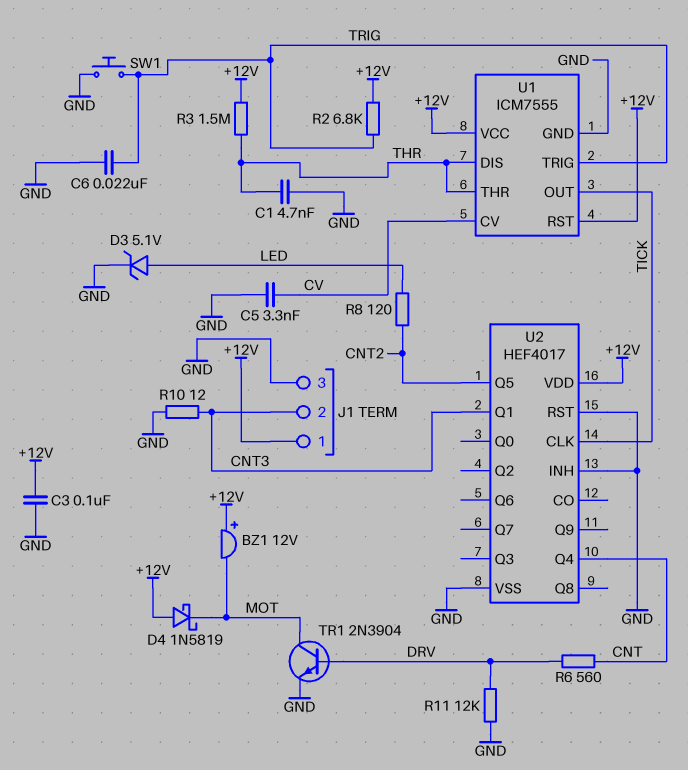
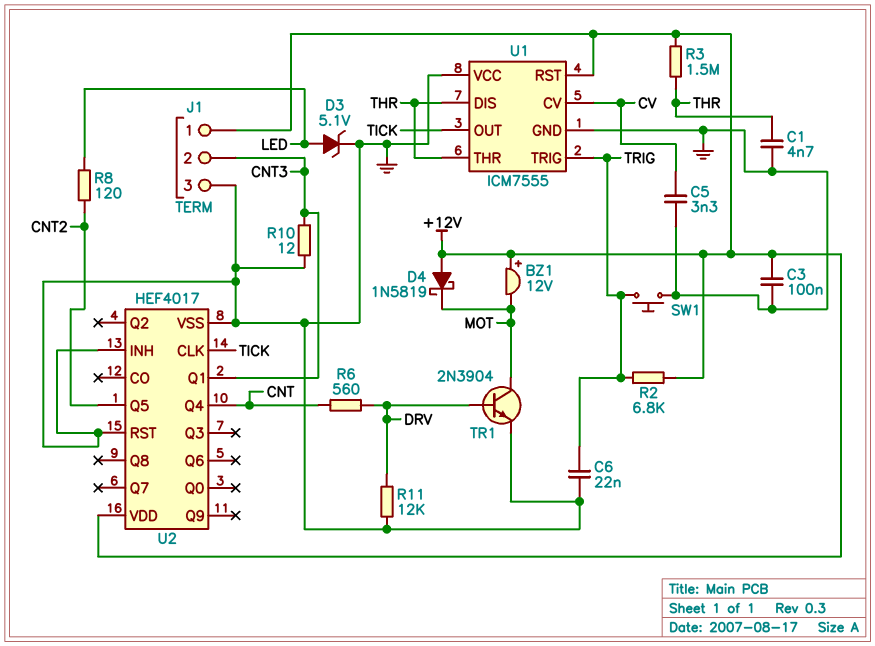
U1 pin VCC: +12V -> GND

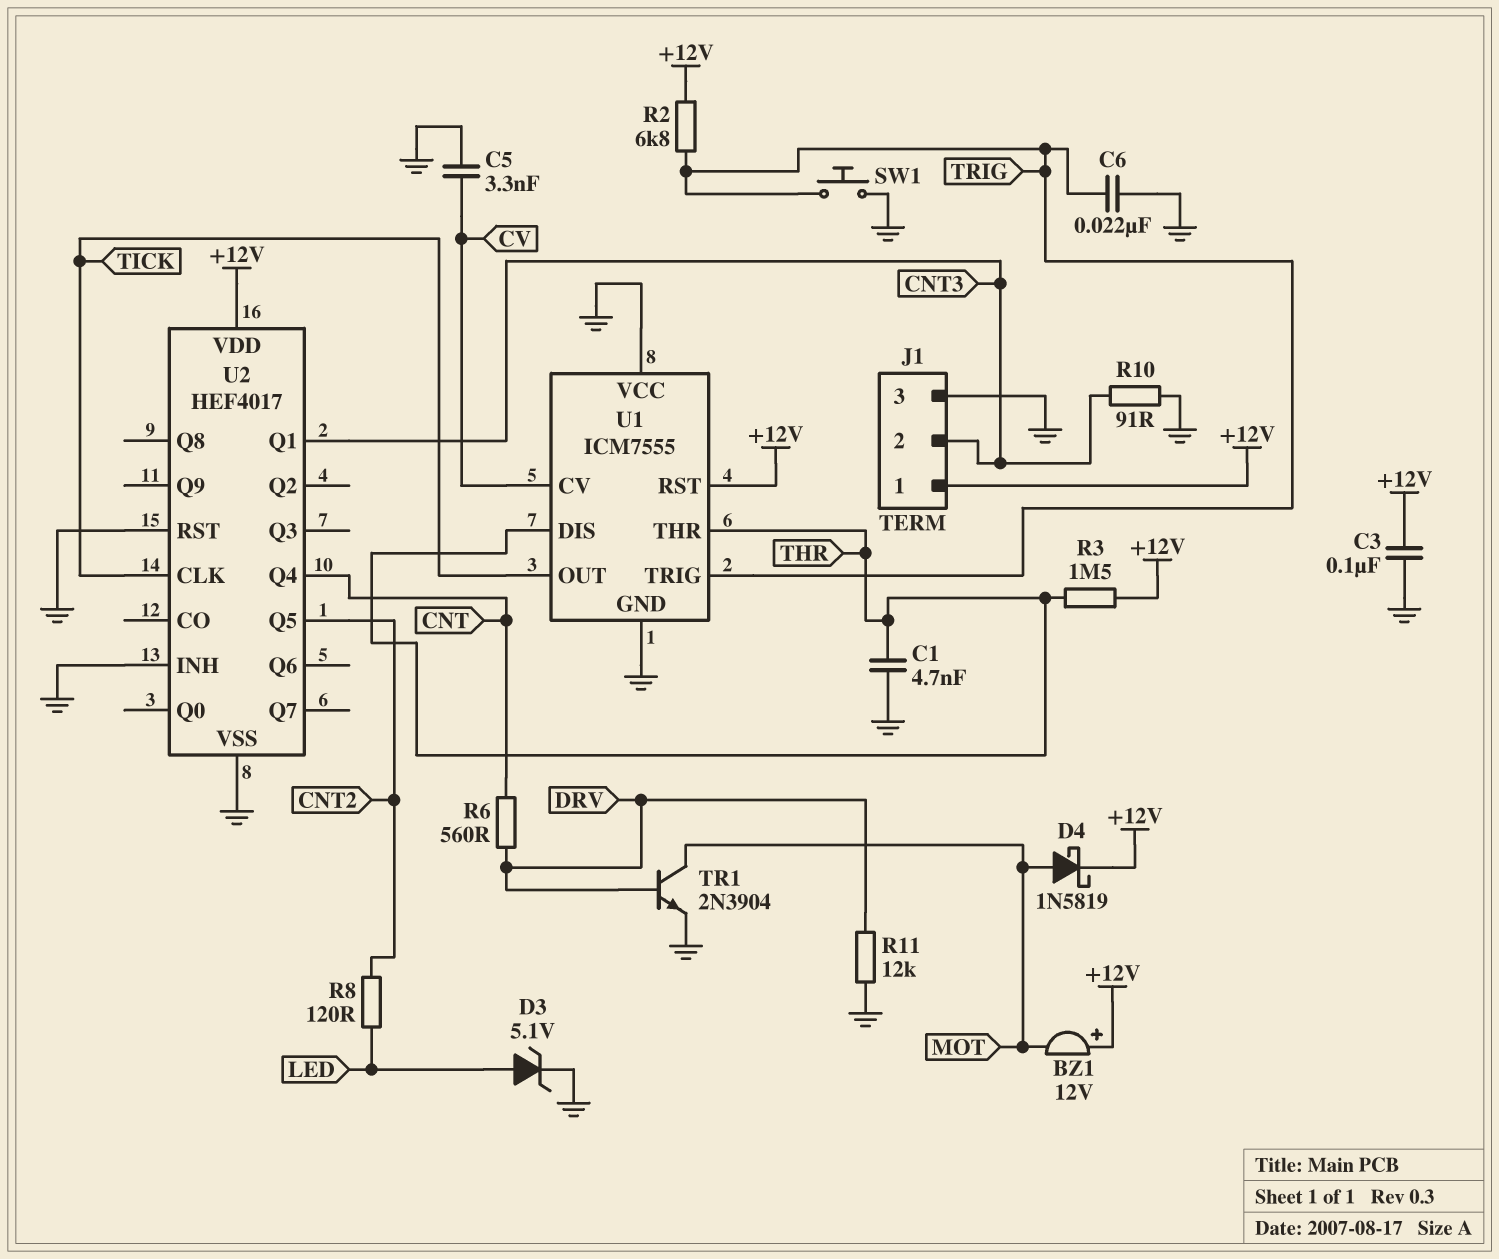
D4: schottky 1N5819 (A +12V, K MOT) -> schottky 1N5819 (A MOT, K +12V)
R10: 12 (CNT3, GND) -> 91 (CNT3, GND)

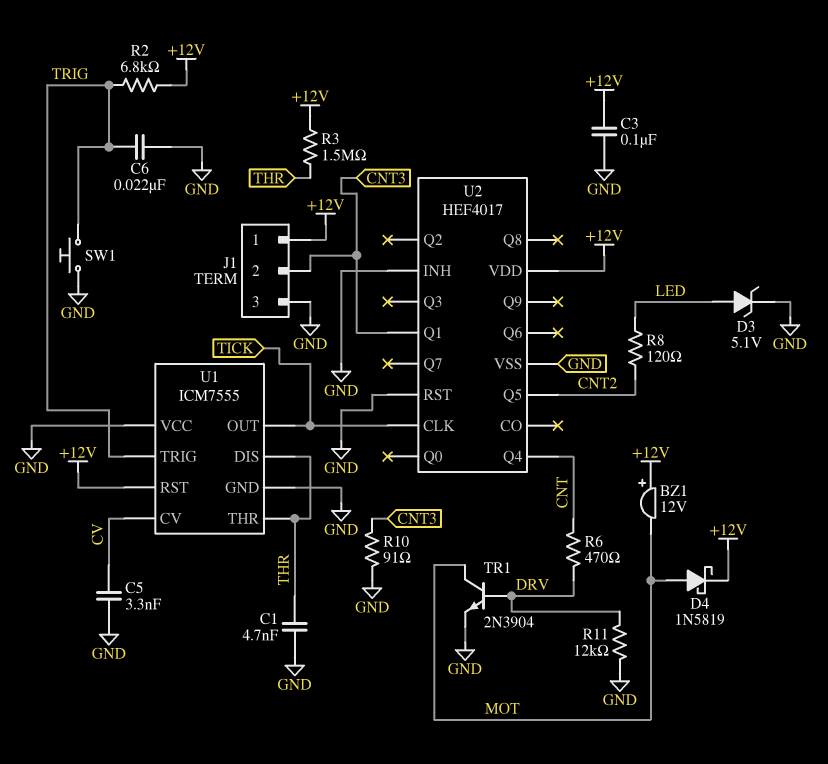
R6: 560 (CNT, DRV) -> 470 (CNT, DRV)

